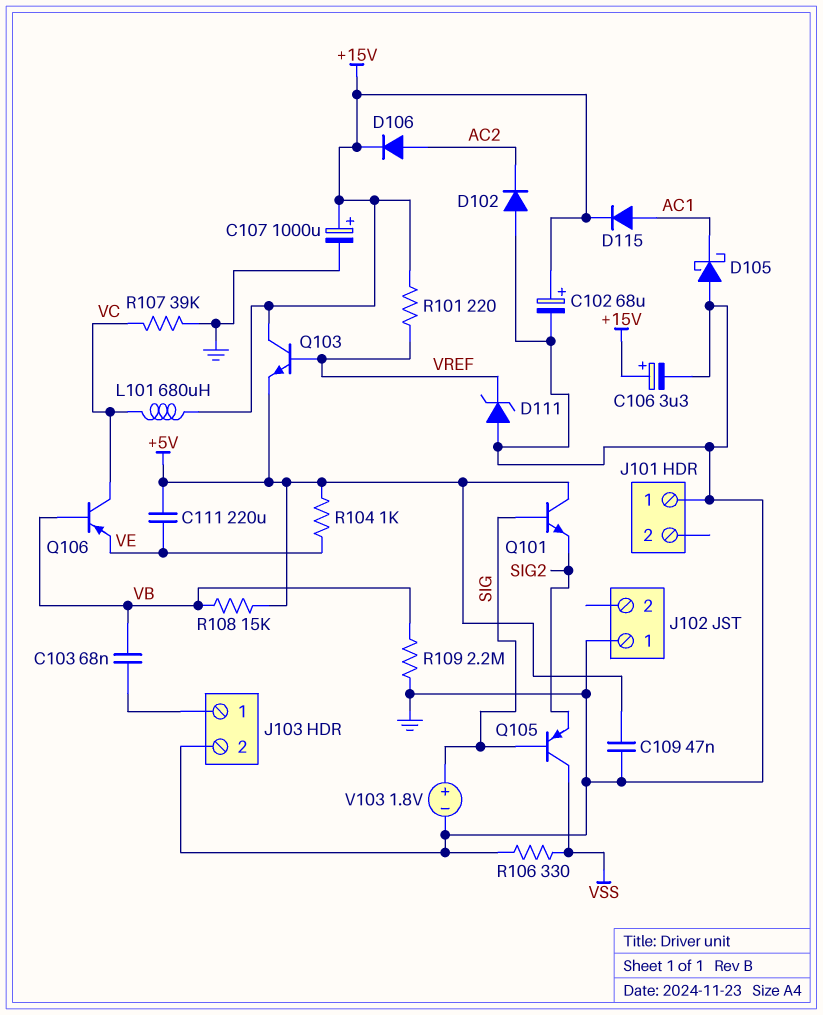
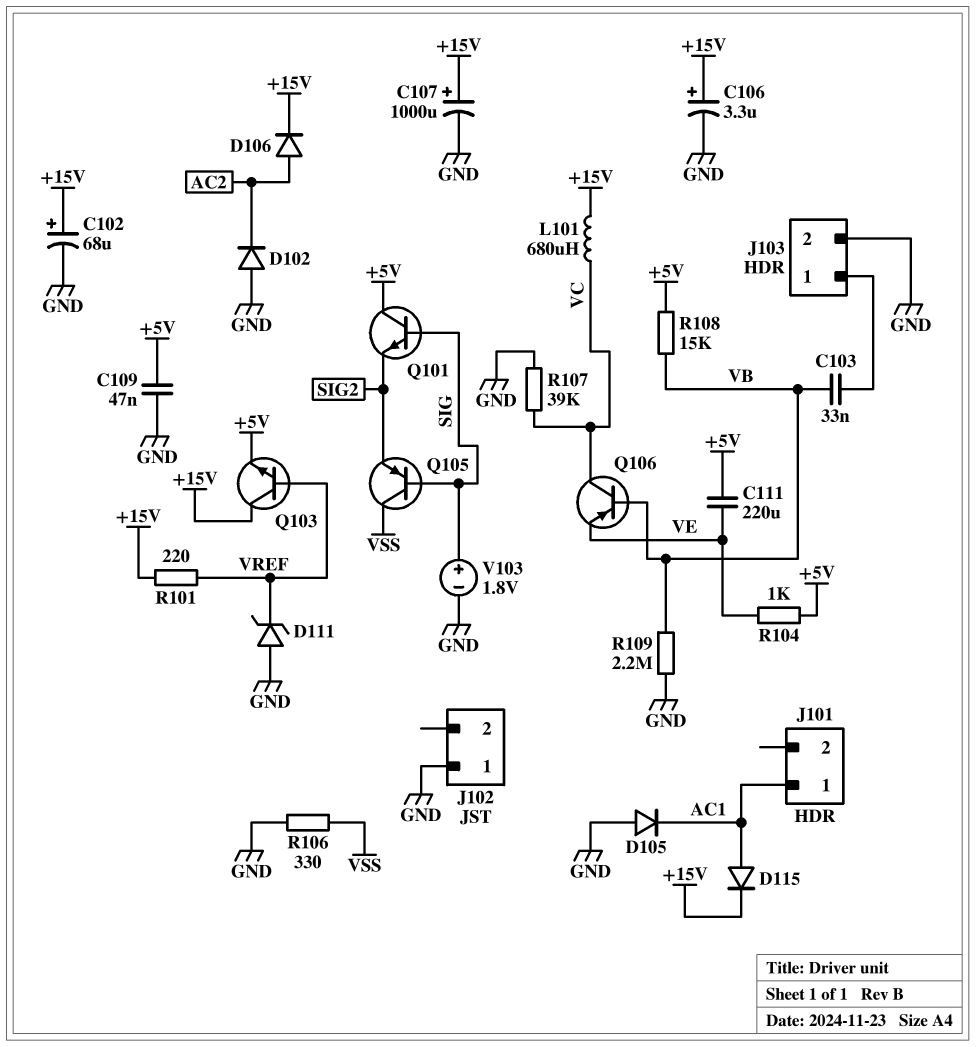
C103: 68nF (J103/1, VB) -> 33nF (J103/1, VB)
D105: schottky (A GND, K AC1) -> diode (A GND, K AC1)
J101 pin 1: GND -> AC1

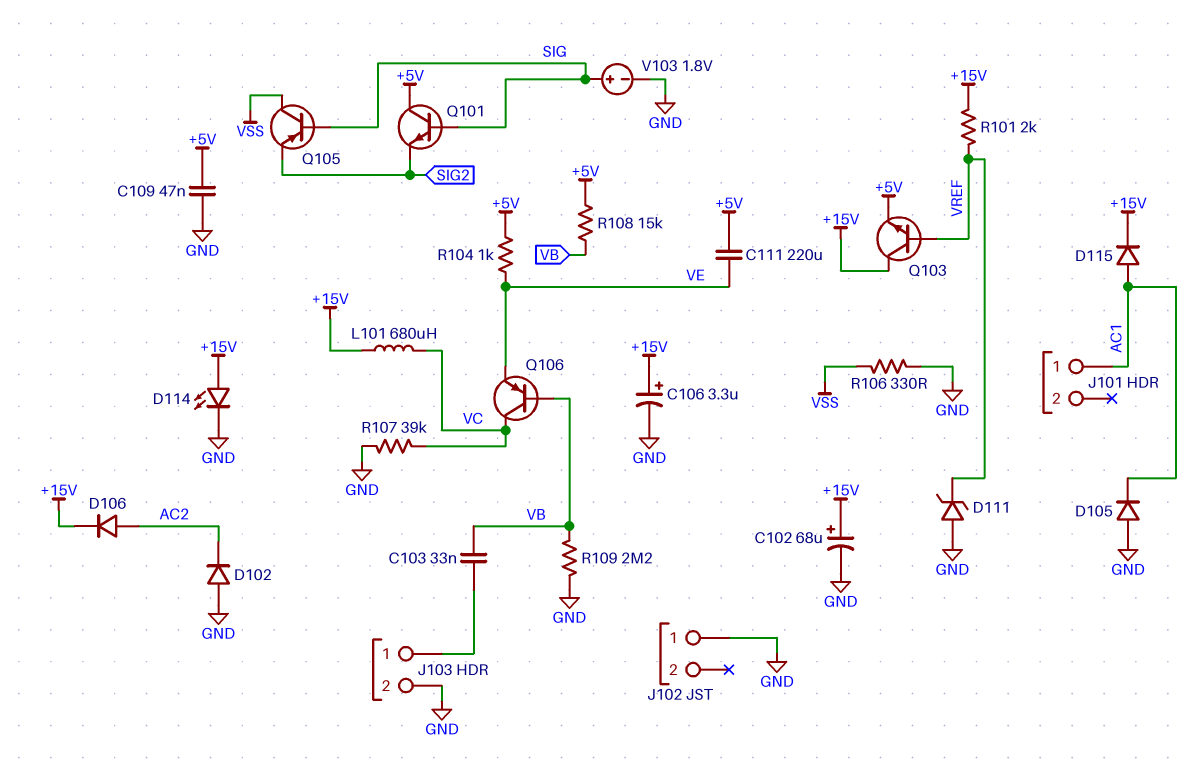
C107: 1000uF (plus +15V, minus GND) -> none
D114: none -> LED (A +15V, K GND)
R101: 220 (+15V, VREF) -> 2k (+15V, VREF)

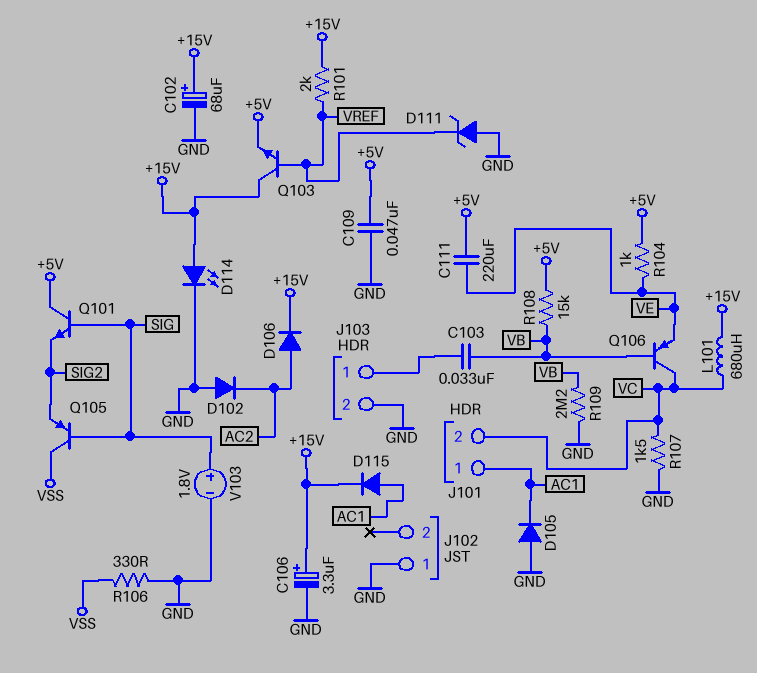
J101 pin 2: none -> VC
R107: 39k (GND, VC) -> 1.5k (GND, VC)

